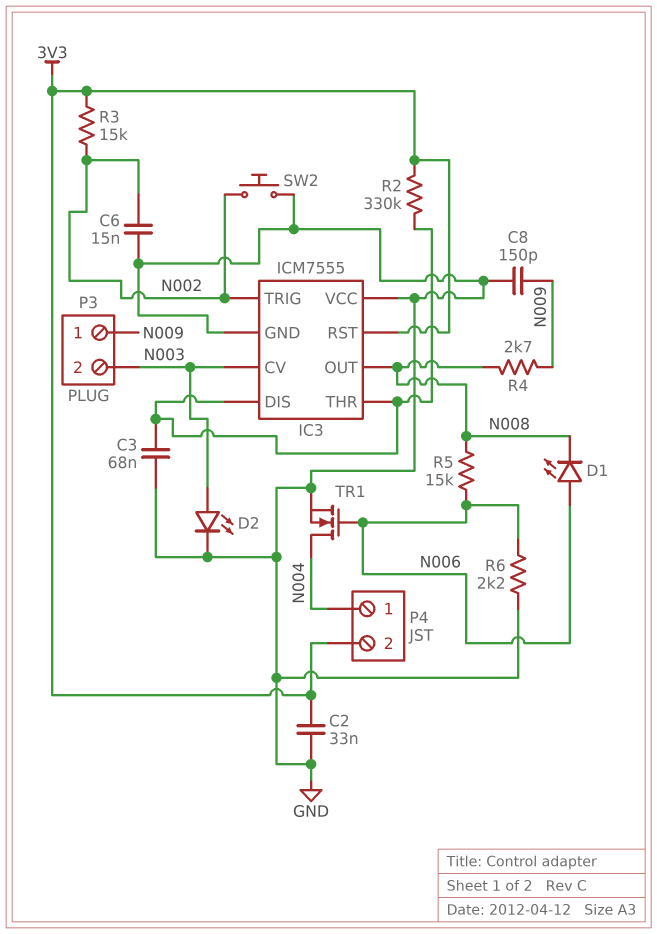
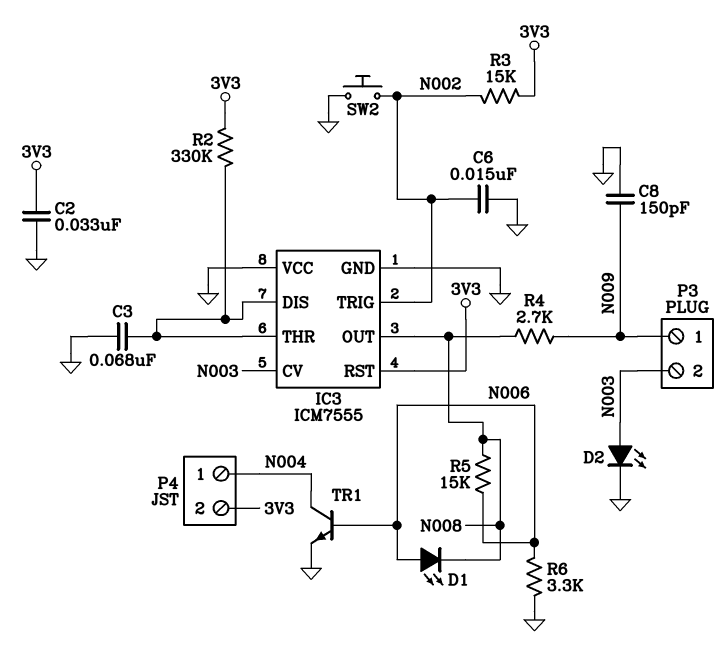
R6: 2.2k (GND, N006) -> 3.3k (GND, N006)
TR1: NMOS (G N006, D N004, S GND) -> NPN (B N006, C N004, E GND)

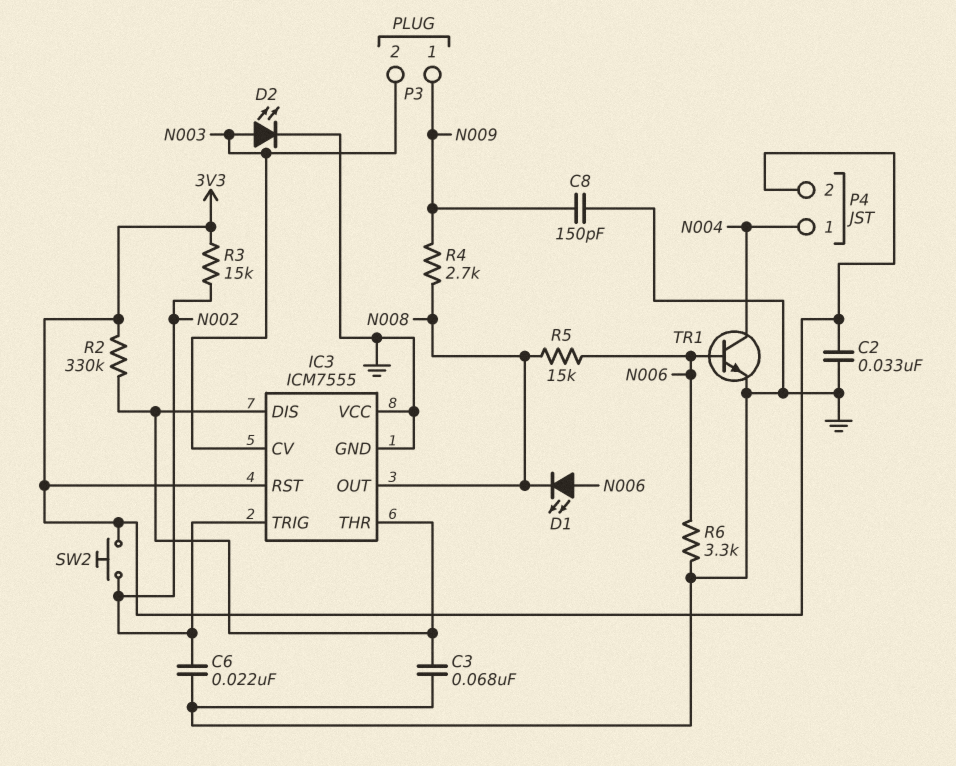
C6: 15nF (GND, N002) -> 22nF (GND, N002)
SW2: button (GND, N002) -> button (3V3, N002)

